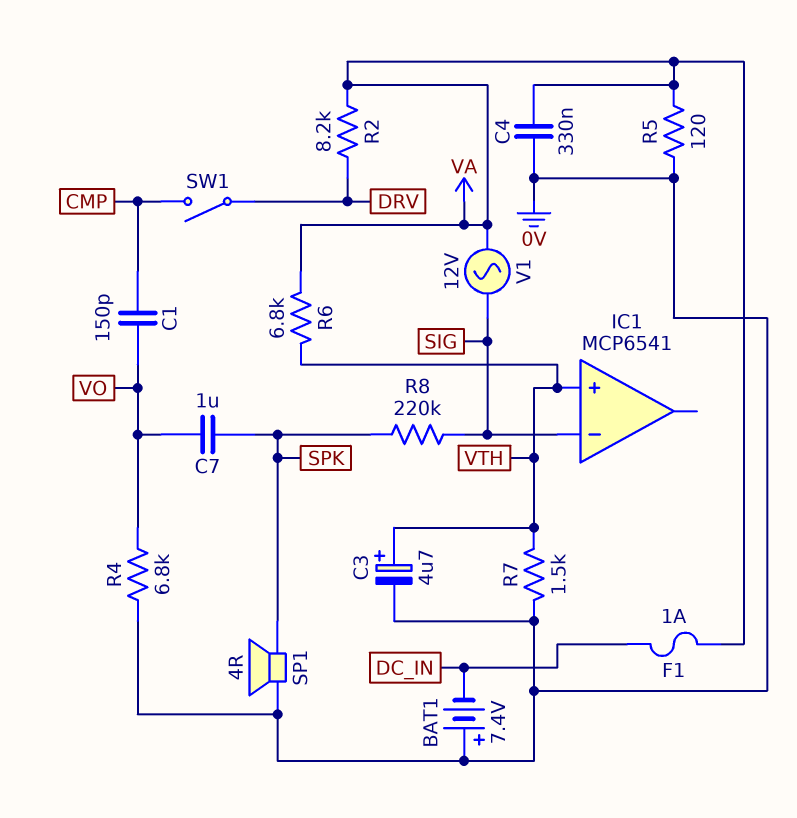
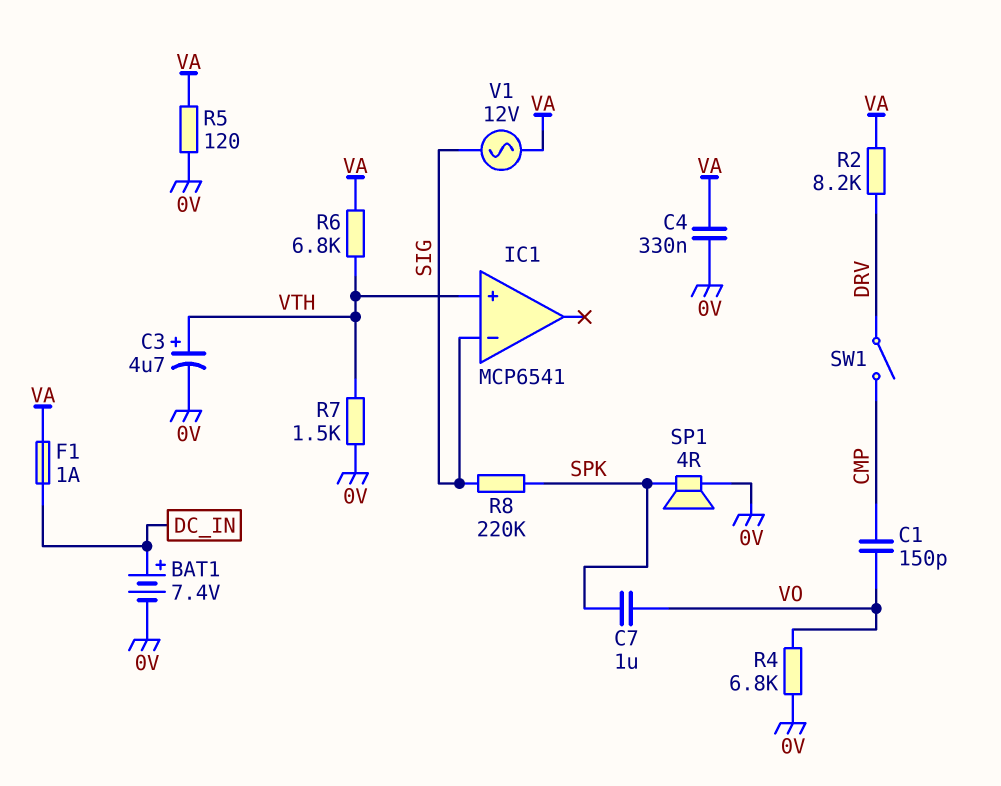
BAT1: 7.4V (plus 0V, minus DC_IN) -> 7.4V (plus DC_IN, minus 0V)

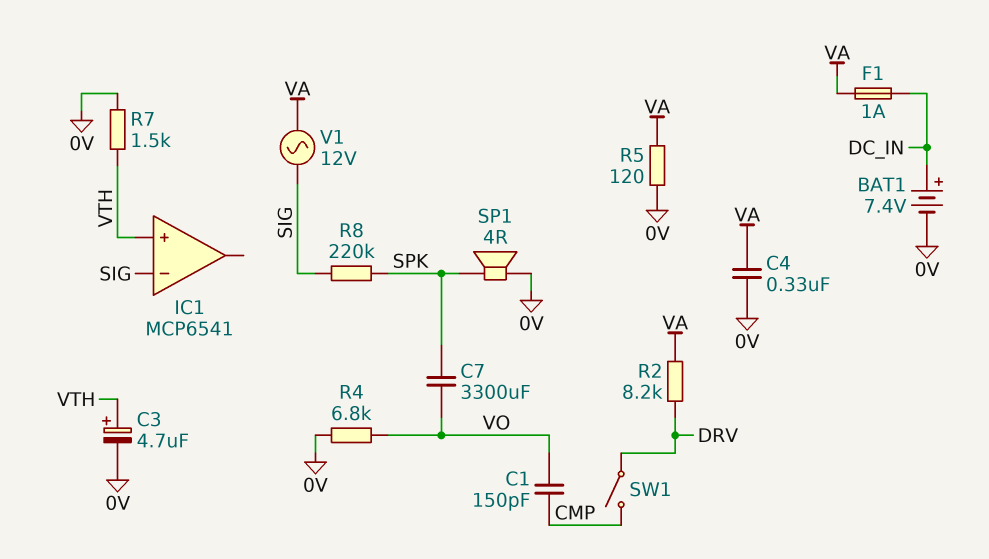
C7: 1uF (SPK, VO) -> 3300uF (SPK, VO)
R6: 6.8k (VA, VTH) -> none

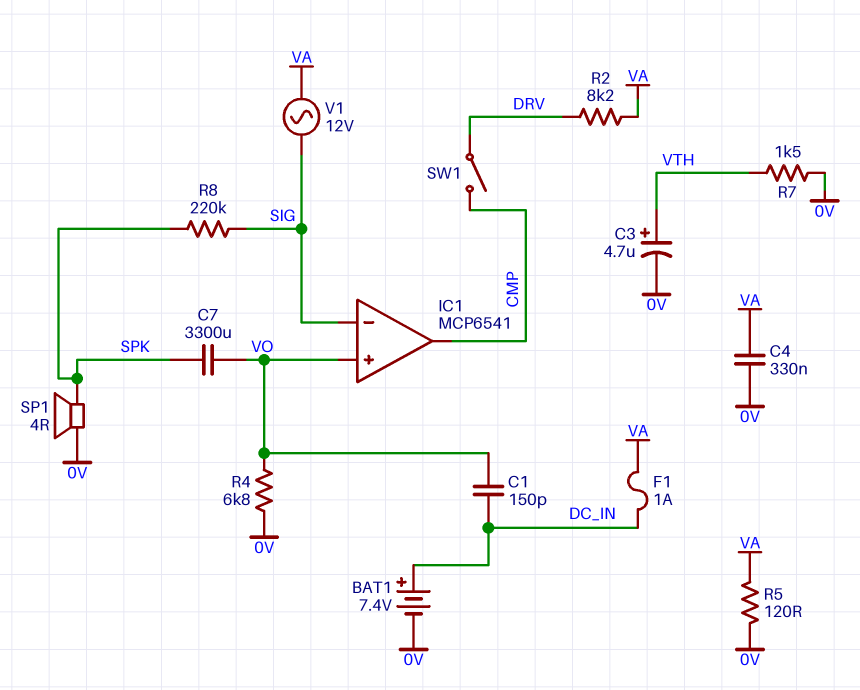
C1: 150pF (CMP, VO) -> 150pF (DC_IN, VO)
IC1 pin in+: VTH -> VO
IC1 pin out: none -> CMP

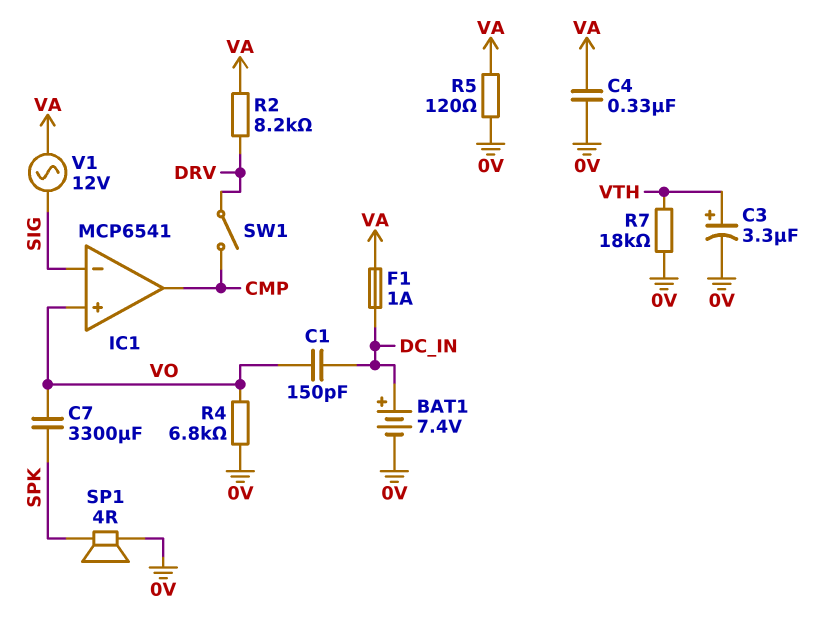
C3: 4.7uF (plus VTH, minus 0V) -> 3.3uF (plus VTH, minus 0V)
R7: 1.5k (0V, VTH) -> 18k (0V, VTH)
R8: 220k (SIG, SPK) -> none

